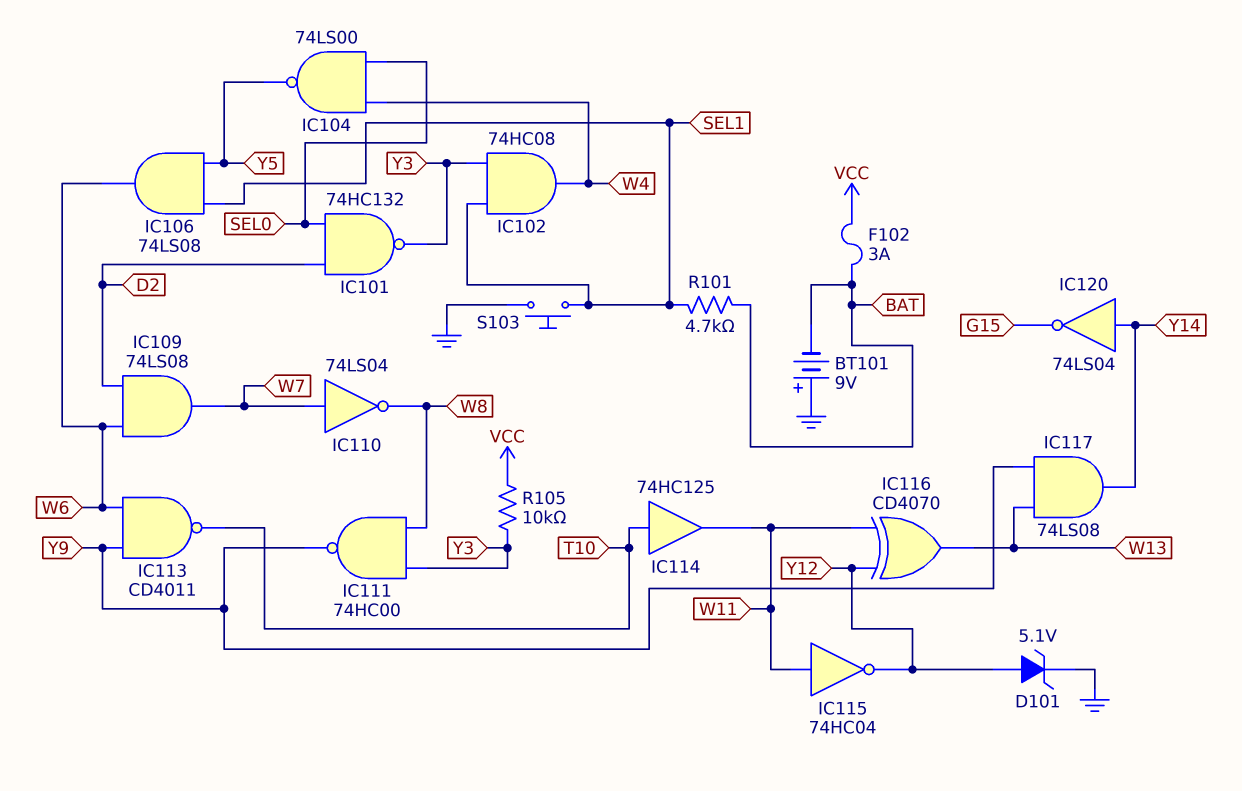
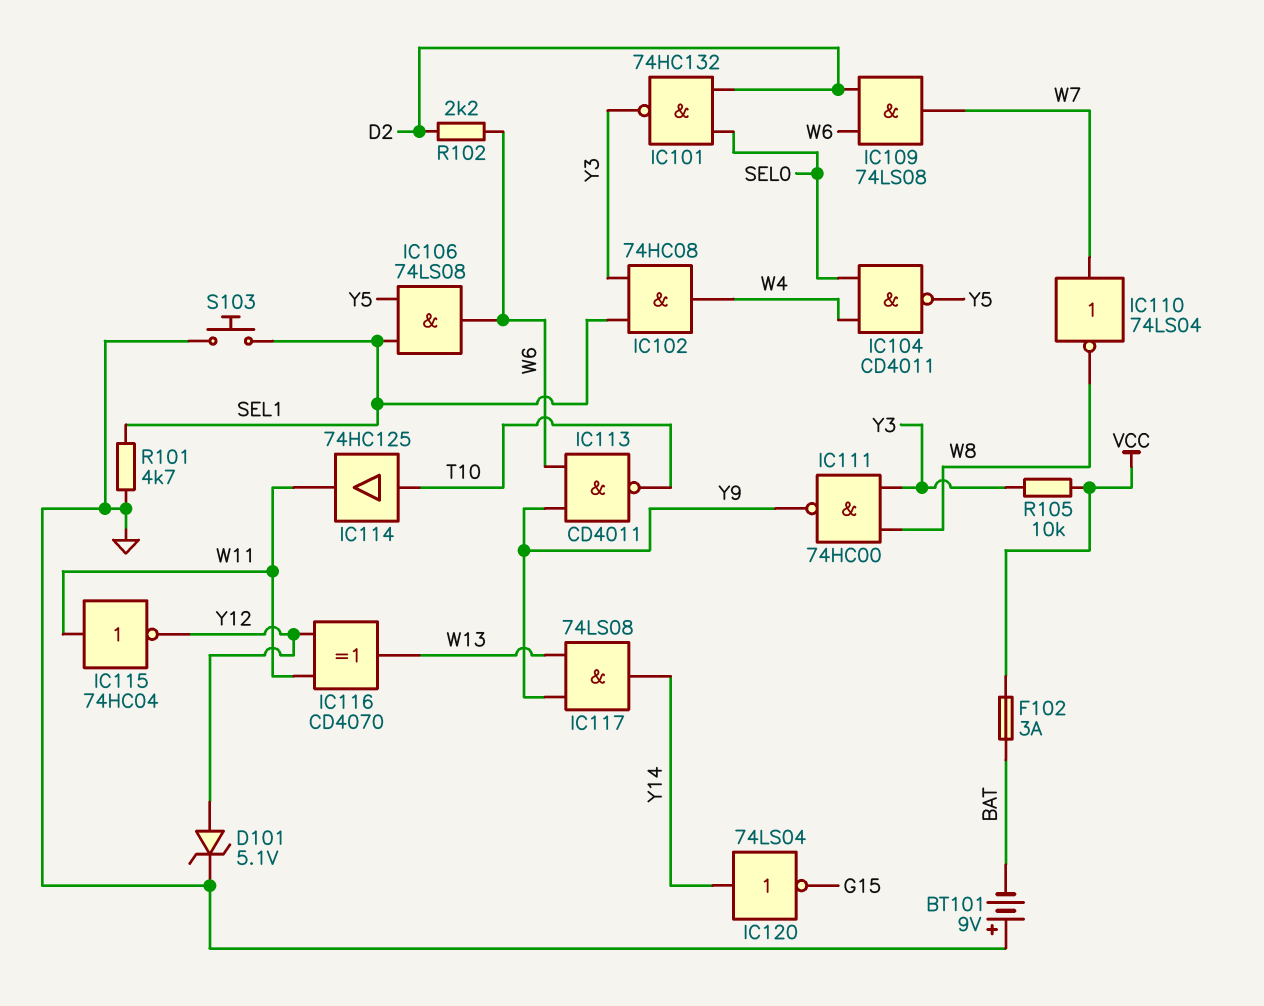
IC104: NAND 74LS00 (in SEL0, in W4, out Y5) -> NAND CD4011 (in SEL0, in W4, out Y5)
R101: 4.7k (BAT, SEL1) -> 4.7k (GND, SEL1)
R102: none -> 2.2k (D2, W6)

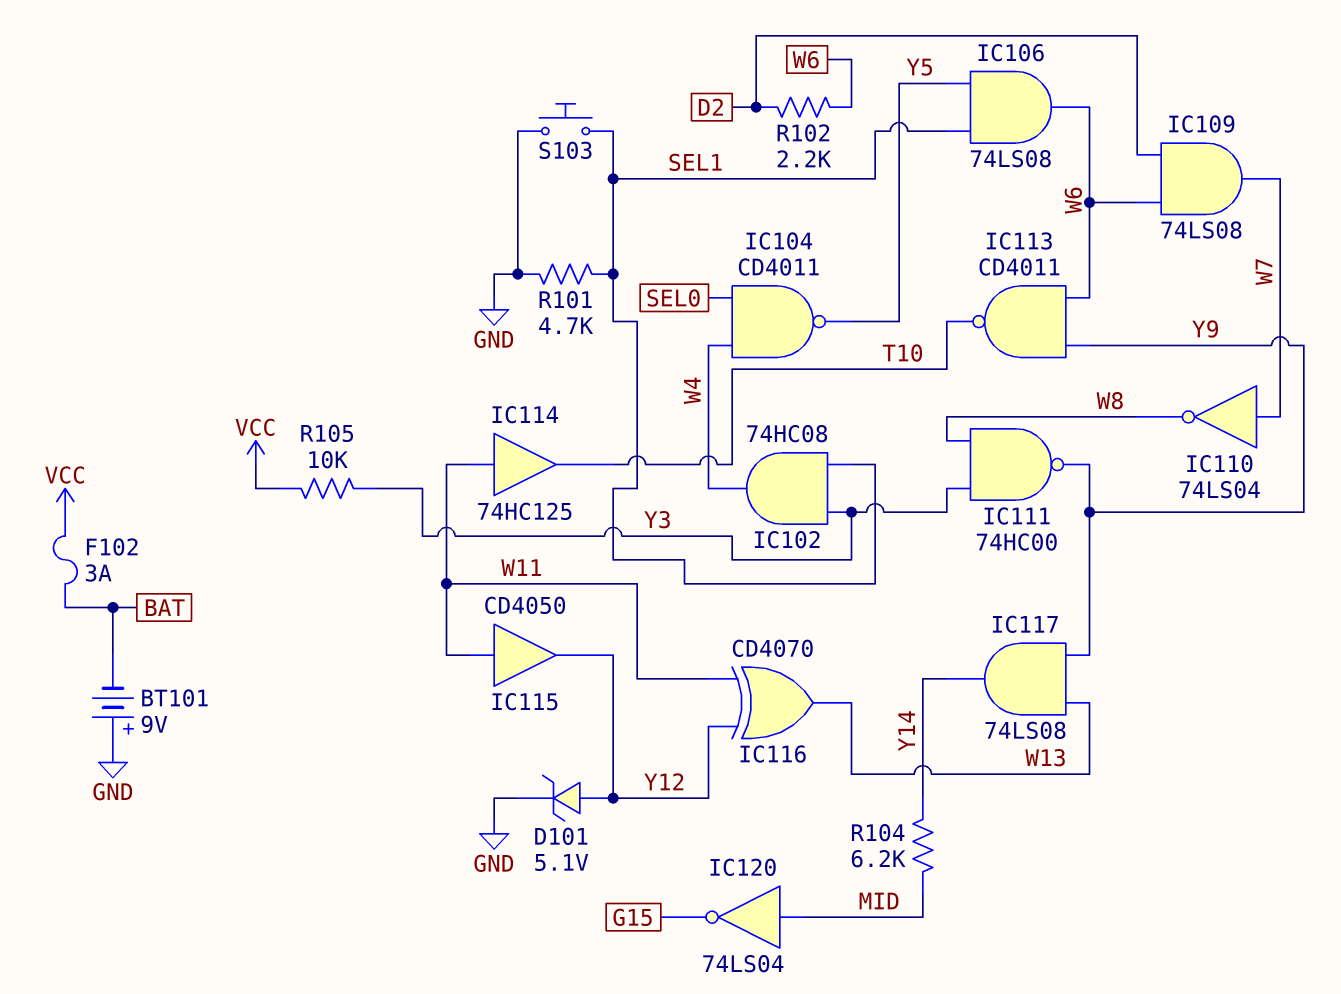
IC101: NAND 74HC132 (in D2, in SEL0, out Y3) -> none
IC114: buffer 74HC125 (in T10, out W11) -> buffer 74HC125 (in W11, out T10)
IC115: NOT 74HC04 (in W11, out Y12) -> buffer CD4050 (in W11, out Y12)
IC120: NOT 74LS04 (in Y14, out G15) -> NOT 74LS04 (in MID, out G15)
R104: none -> 6.2k (MID, Y14)

